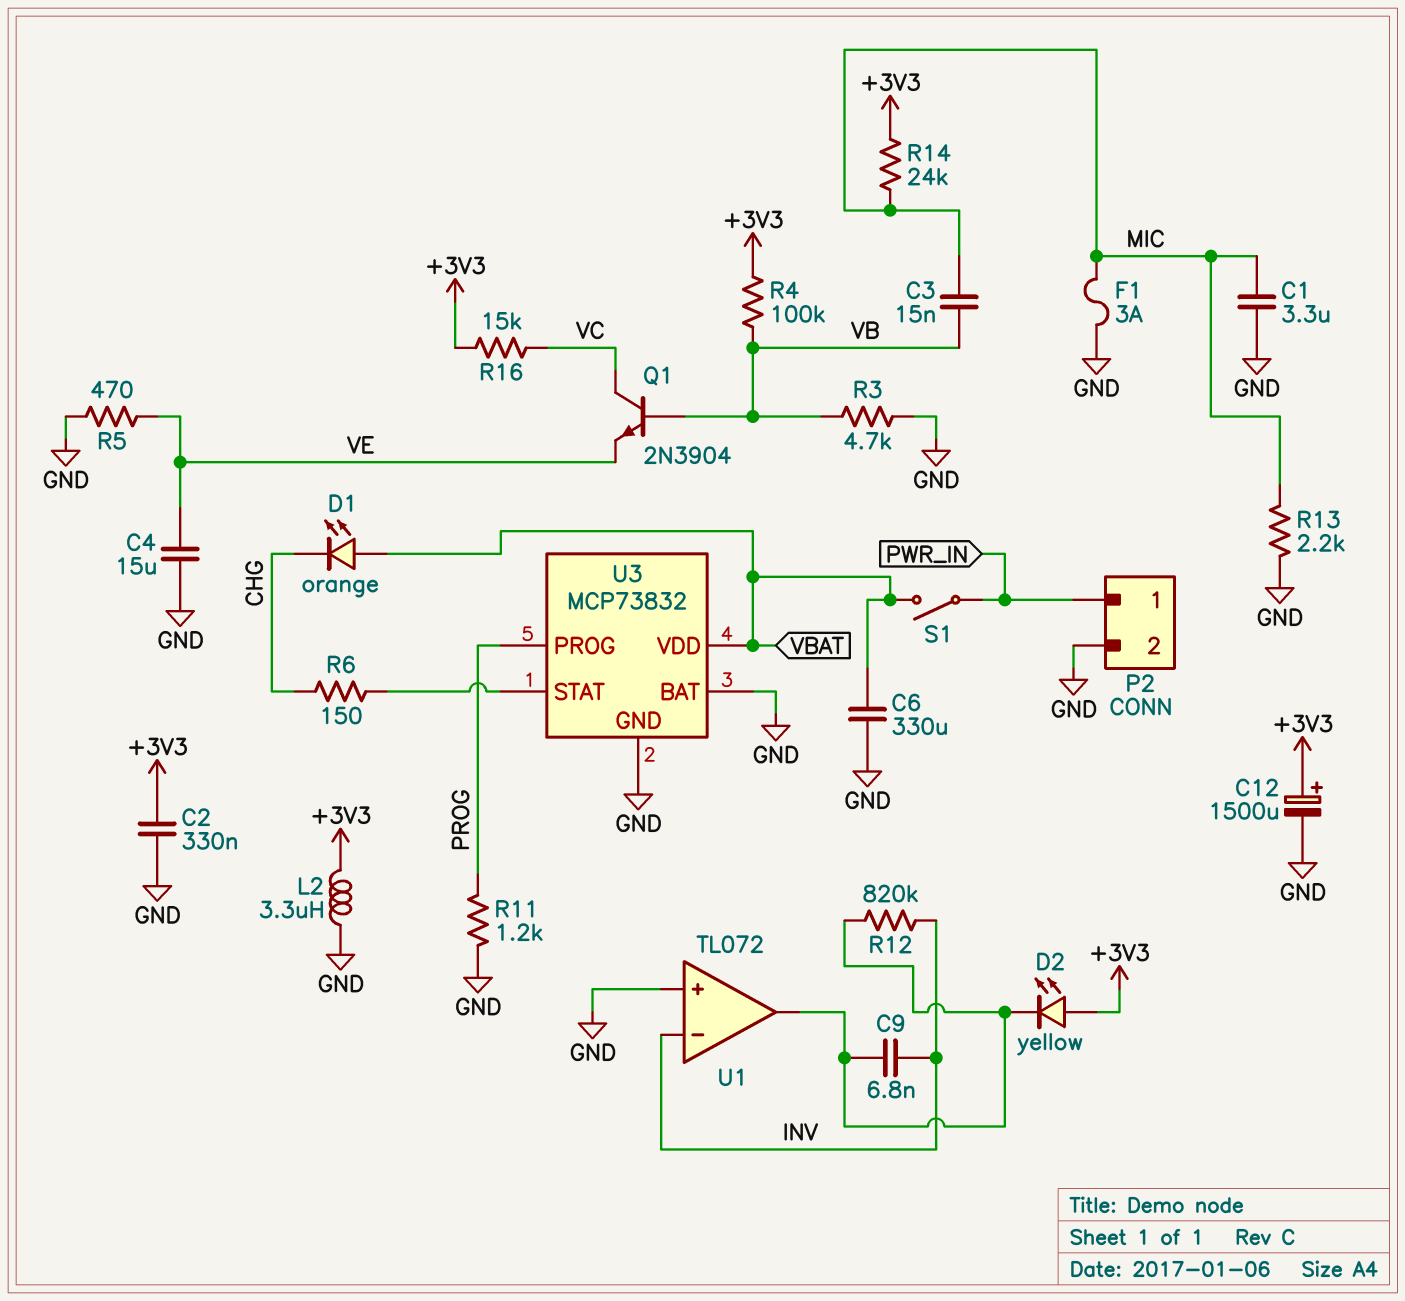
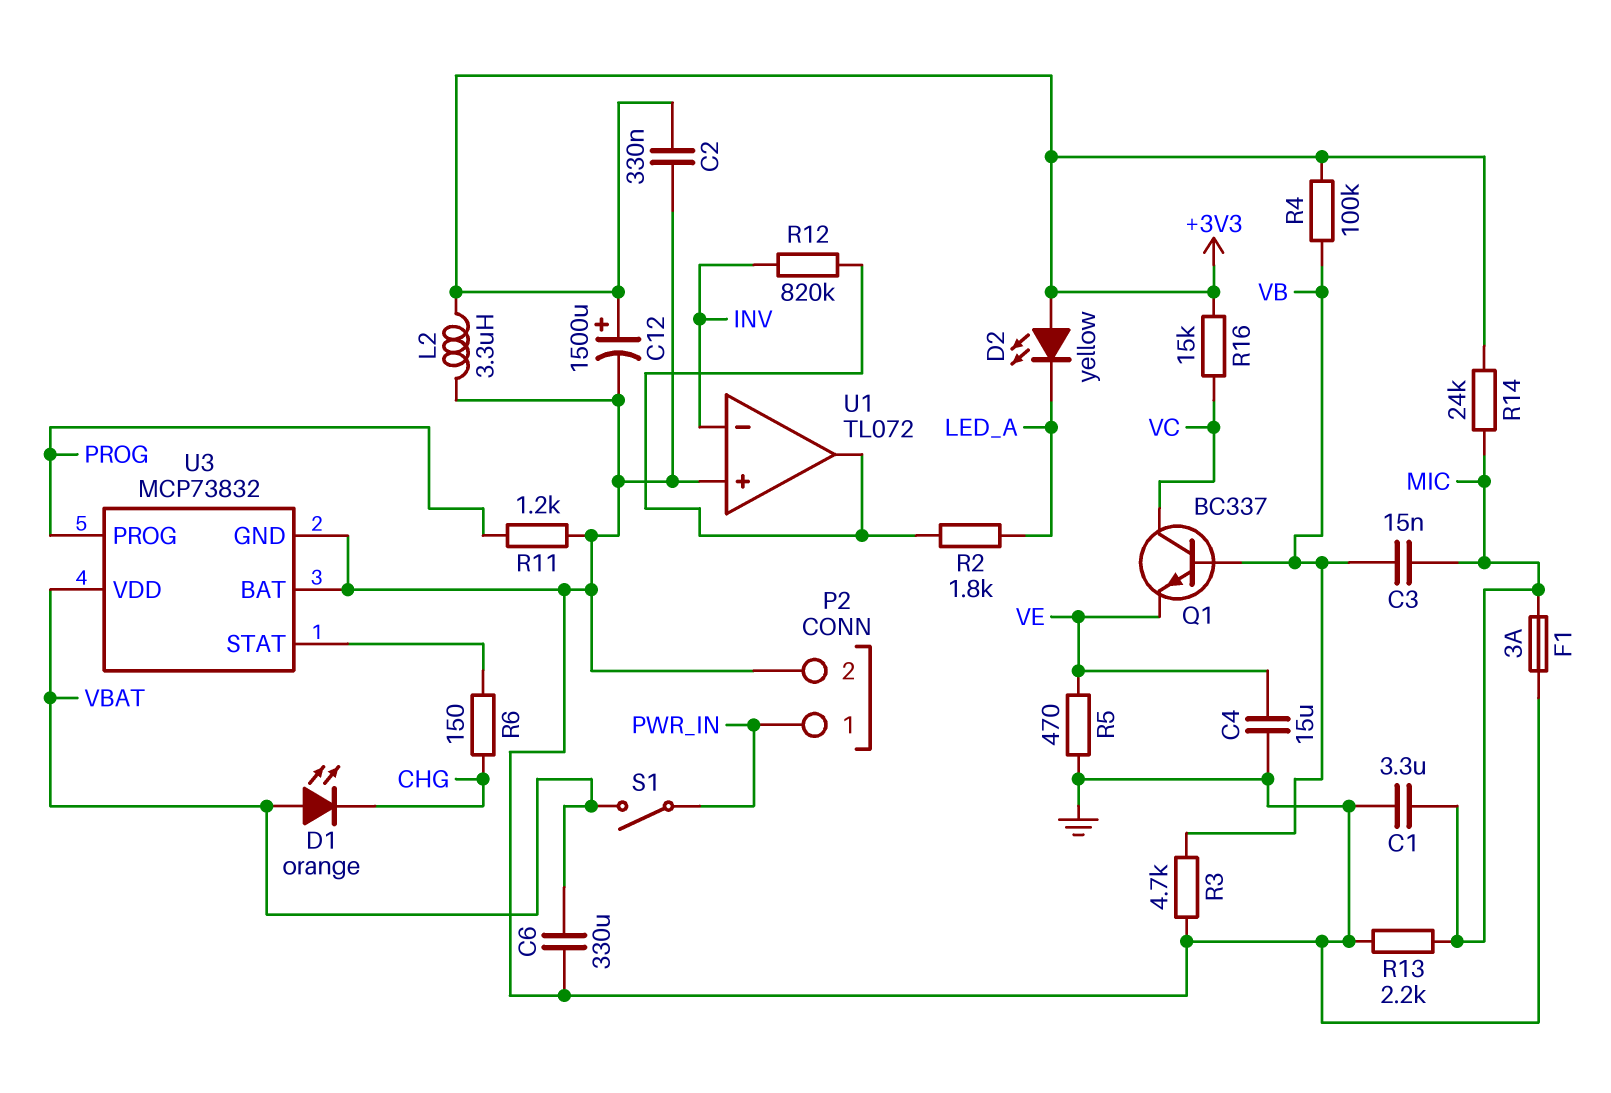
C9: 6.8nF (INV, U1/out) -> none
D2: LED yellow (A +3V3, K U1/out) -> LED yellow (A +3V3, K LED_A)
Q1: NPN 2N3904 (B VB, C VC, E VE) -> NPN BC337 (B VB, C VC, E VE)
R2: none -> 1.8k (LED_A, U1/out)

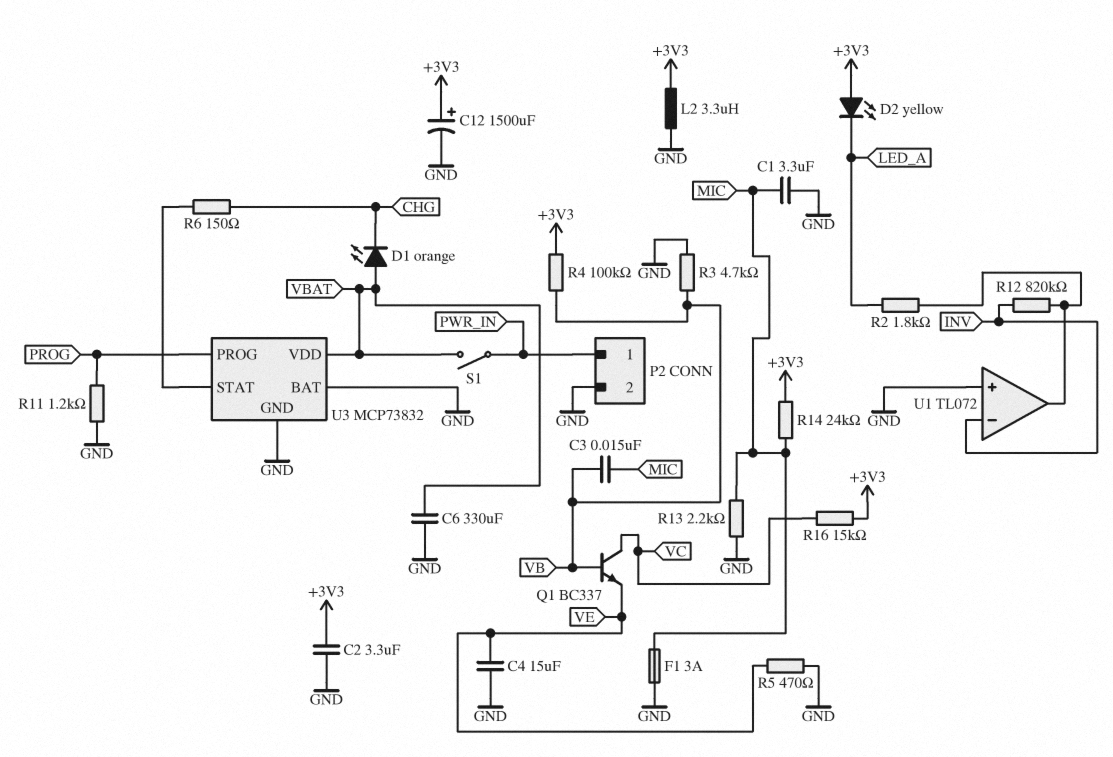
C2: 330nF (+3V3, GND) -> 3.3uF (+3V3, GND)

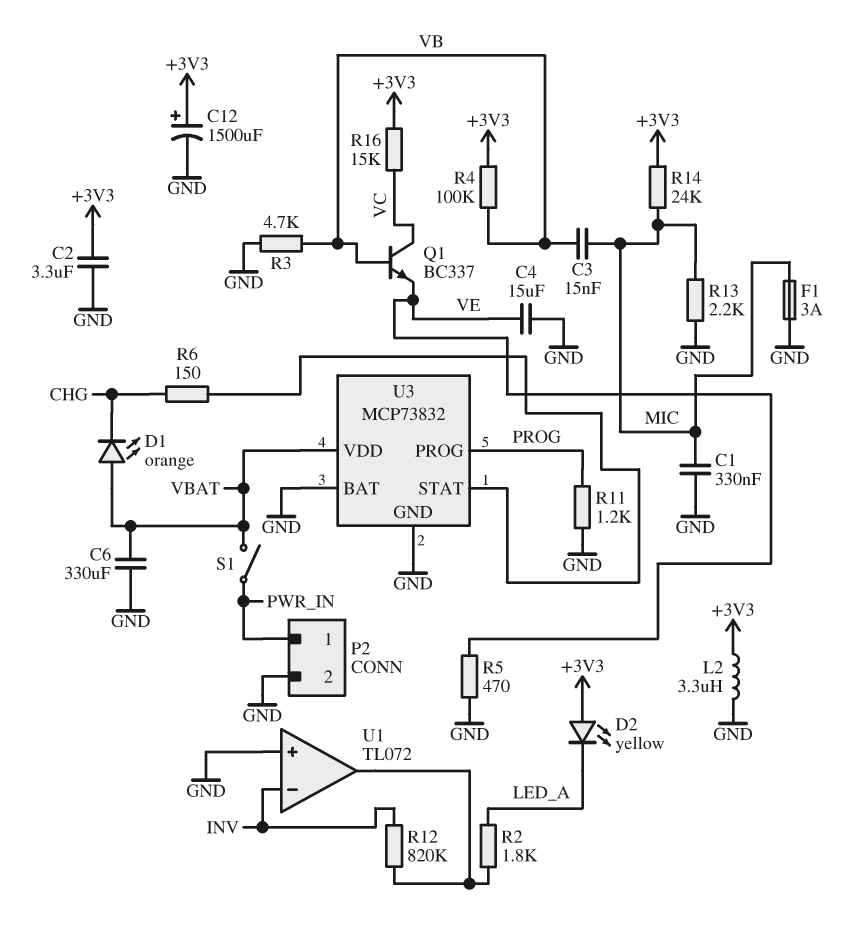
C1: 3.3uF (GND, MIC) -> 330nF (GND, MIC)

